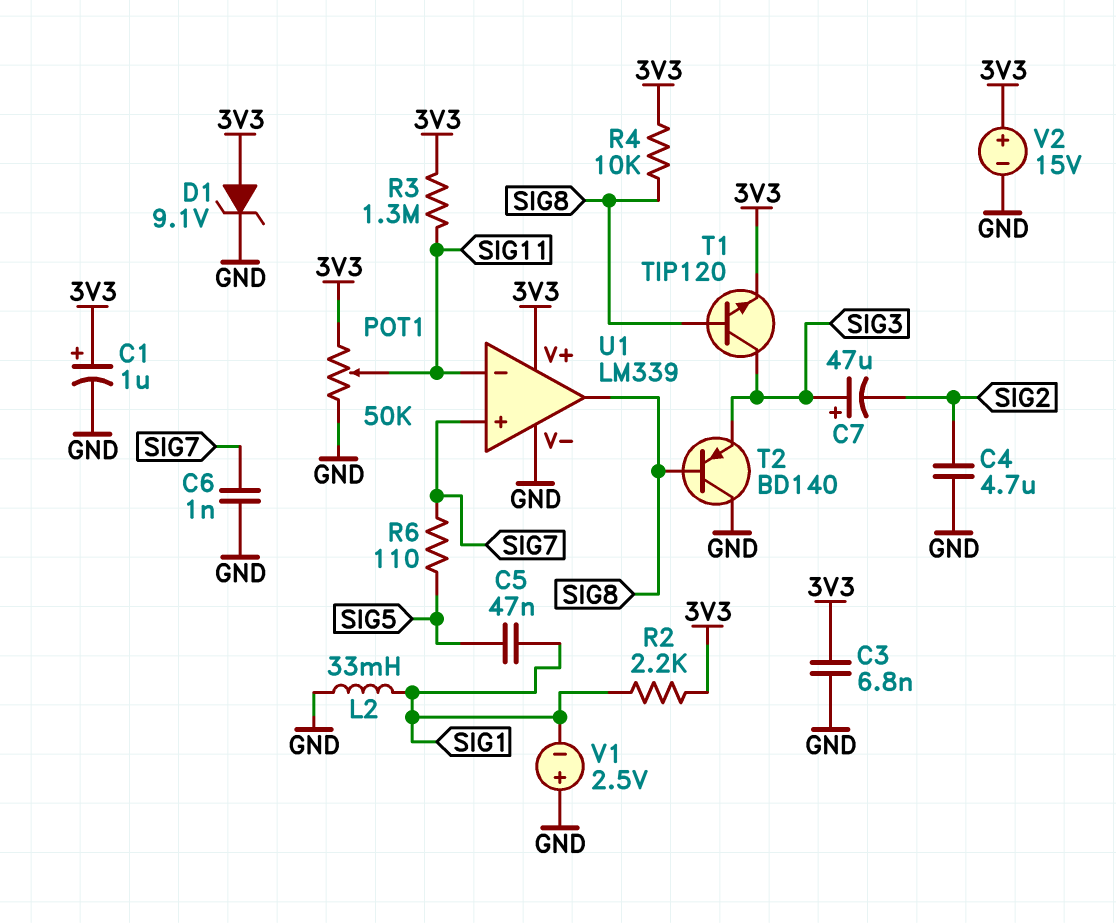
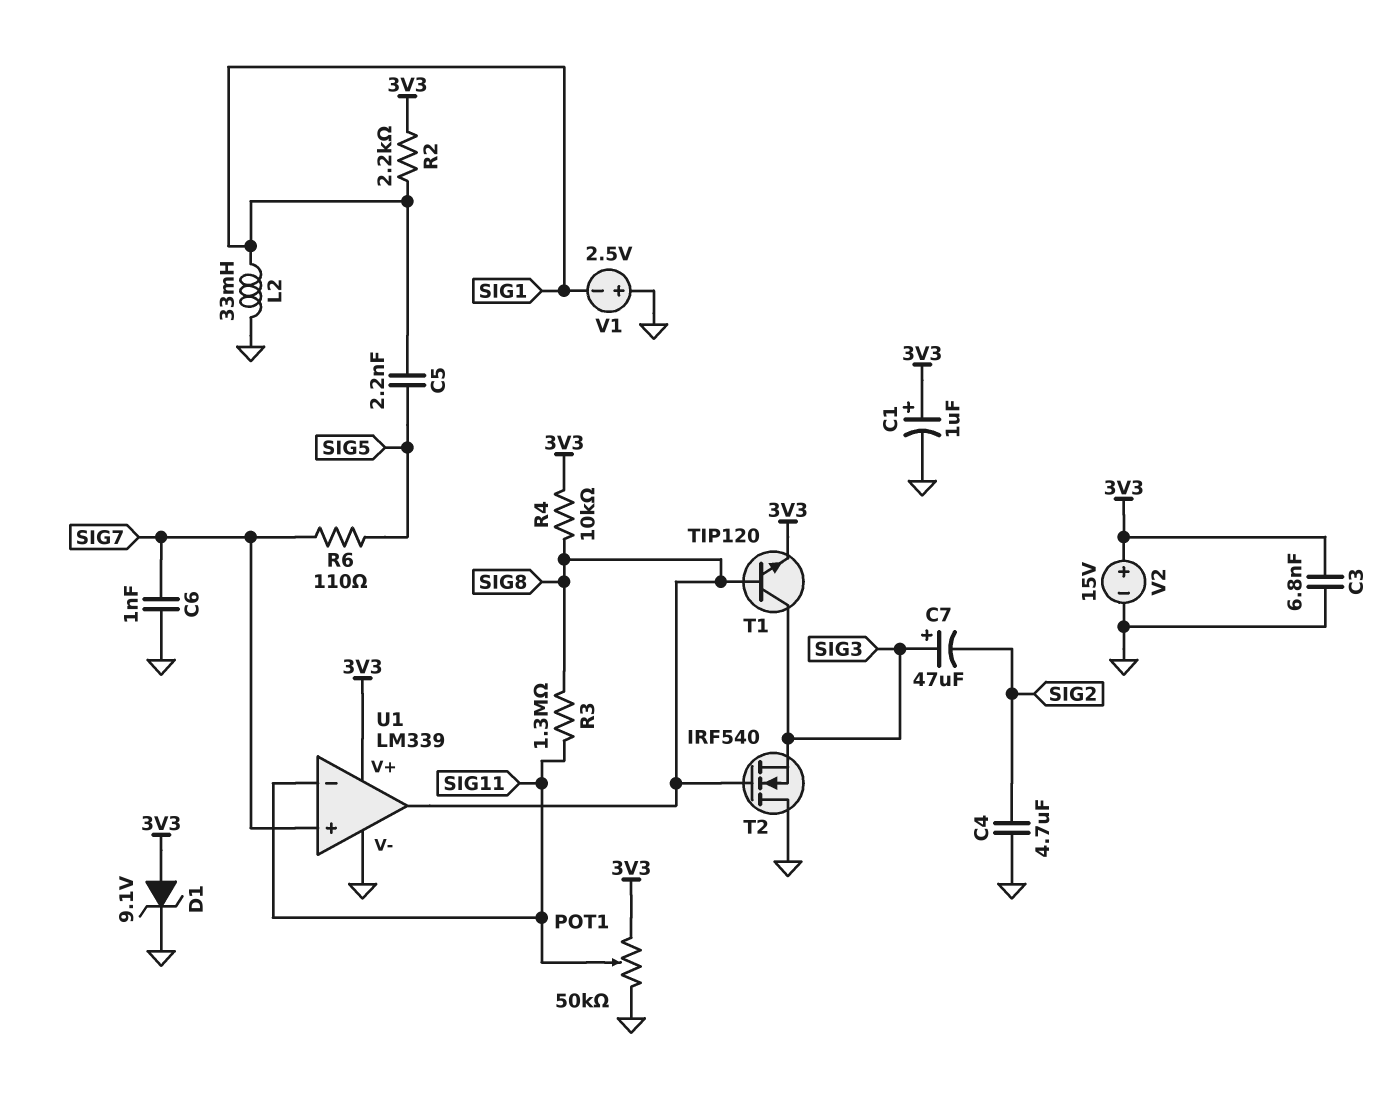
C5: 47nF (SIG1, SIG5) -> 2.2nF (SIG1, SIG5)
R3: 1.3M (3V3, SIG11) -> 1.3M (SIG8, SIG11)
T2: PNP BD140 (B SIG8, C GND, E SIG3) -> NMOS IRF540 (G SIG8, D GND, S SIG3)

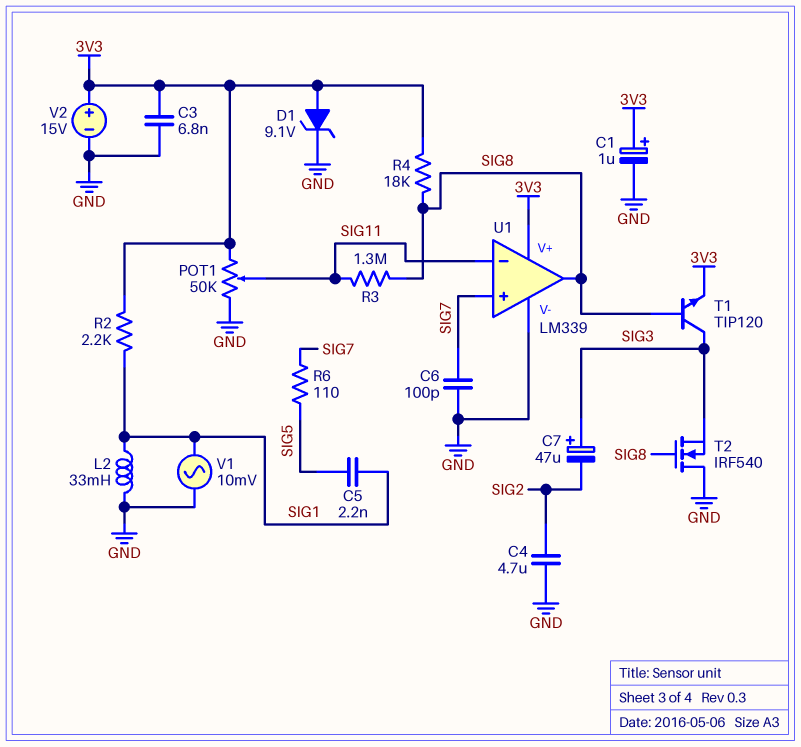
C6: 1nF (GND, SIG7) -> 100pF (GND, SIG7)
R4: 10k (3V3, SIG8) -> 18k (3V3, SIG8)
V1: 2.5V (plus GND, minus SIG1) -> AC 10mV (GND, SIG1)

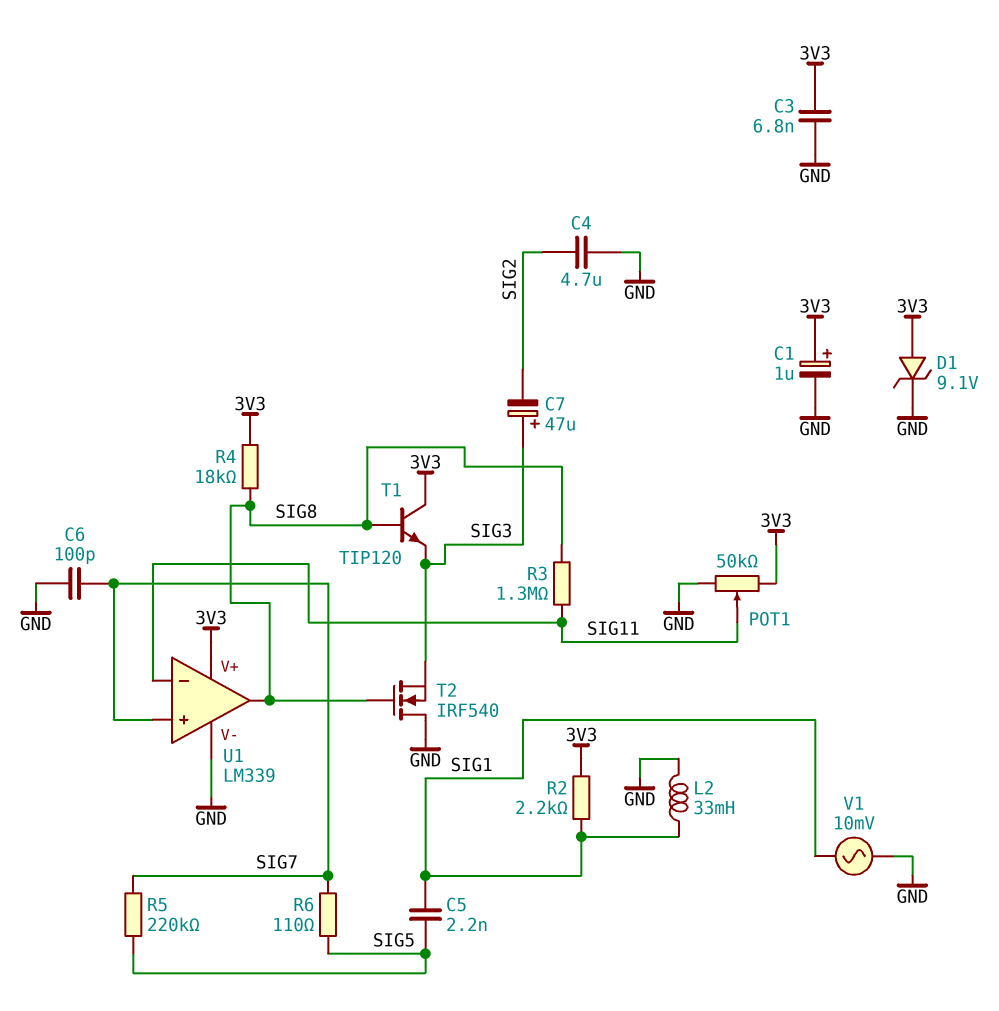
R5: none -> 220k (SIG5, SIG7)
T1: NPN TIP120 (B SIG8, C SIG3, E 3V3) -> NPN TIP120 (B SIG8, C 3V3, E SIG3)
V2: 15V (plus 3V3, minus GND) -> none

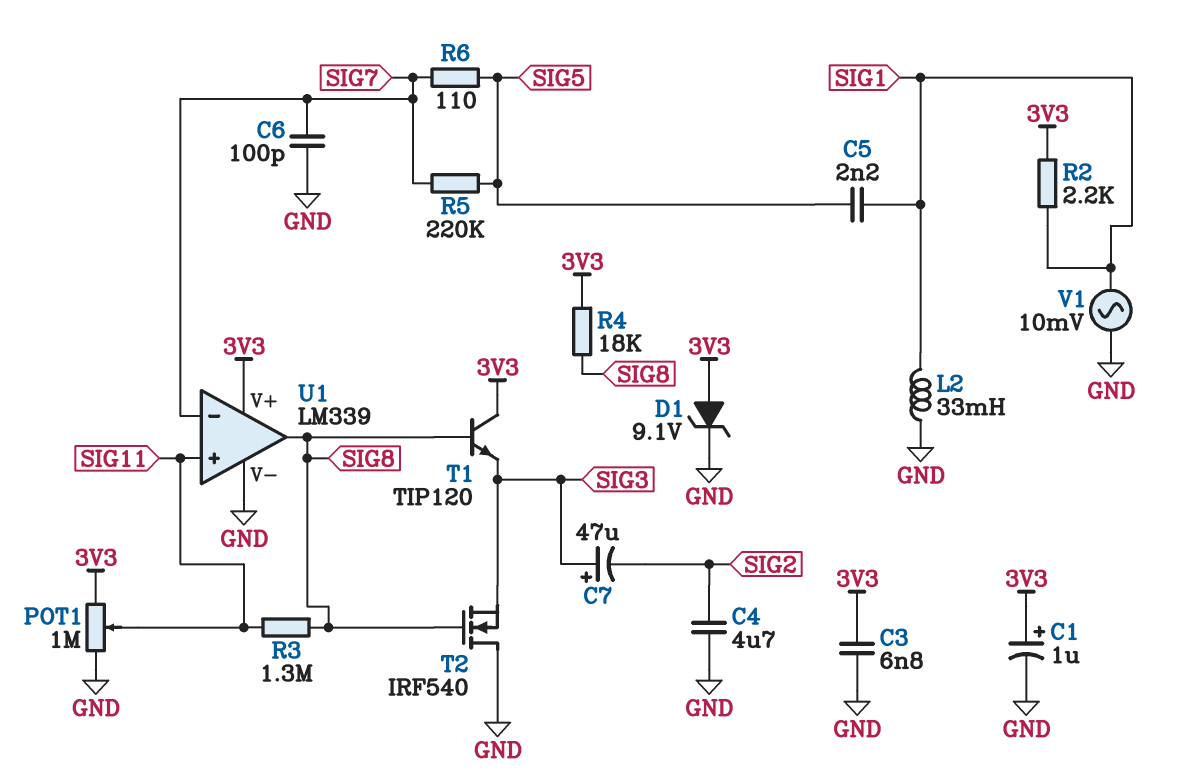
POT1: 50k (3V3, GND, wiper SIG11) -> 1M (3V3, GND, wiper SIG11)
U1 pin in+: SIG7 -> SIG11
U1 pin in-: SIG11 -> SIG7

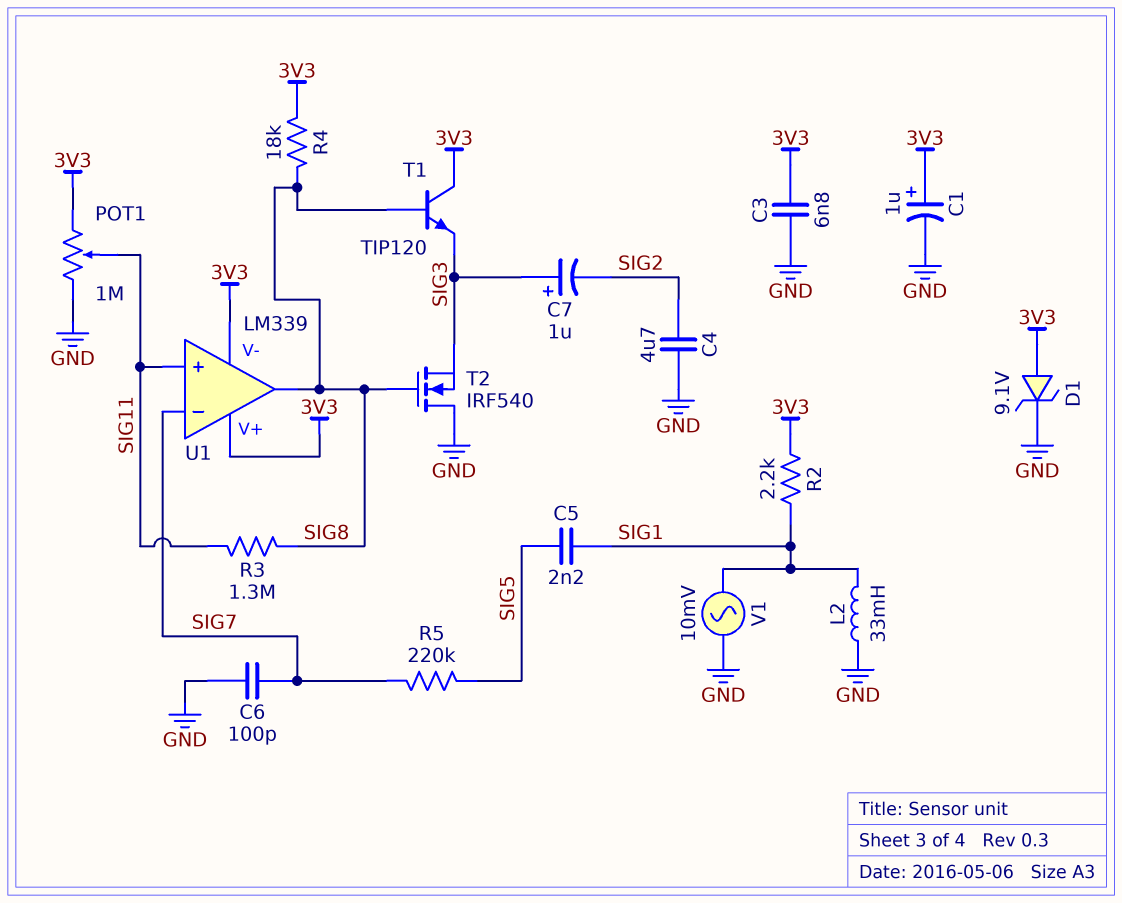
C7: 47uF (plus SIG3, minus SIG2) -> 1uF (plus SIG3, minus SIG2)
R6: 110 (SIG5, SIG7) -> none
U1 pin V-: GND -> 3V3

